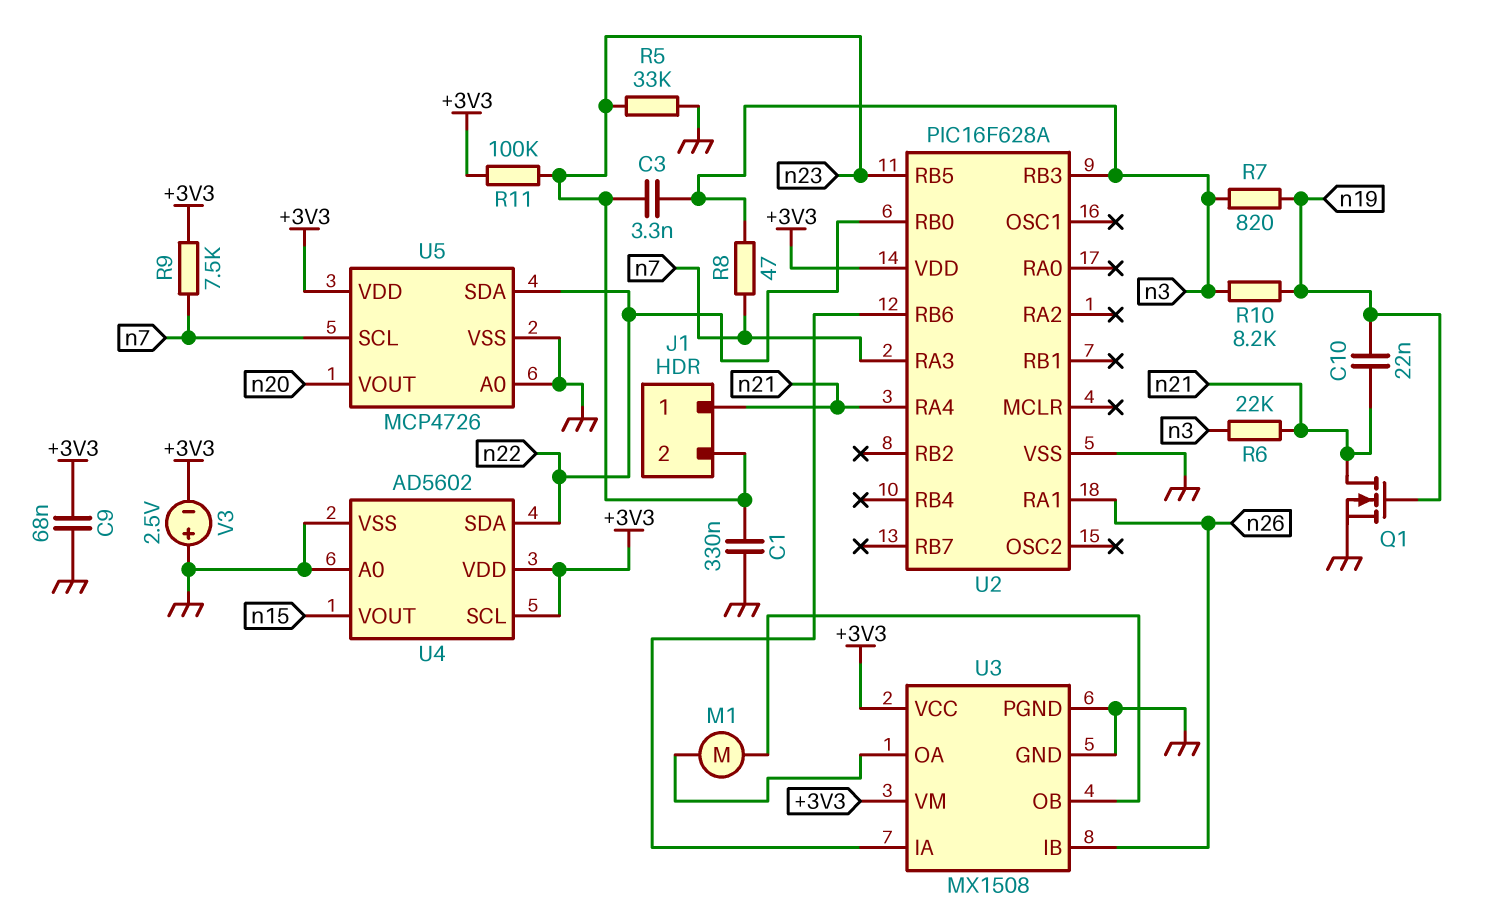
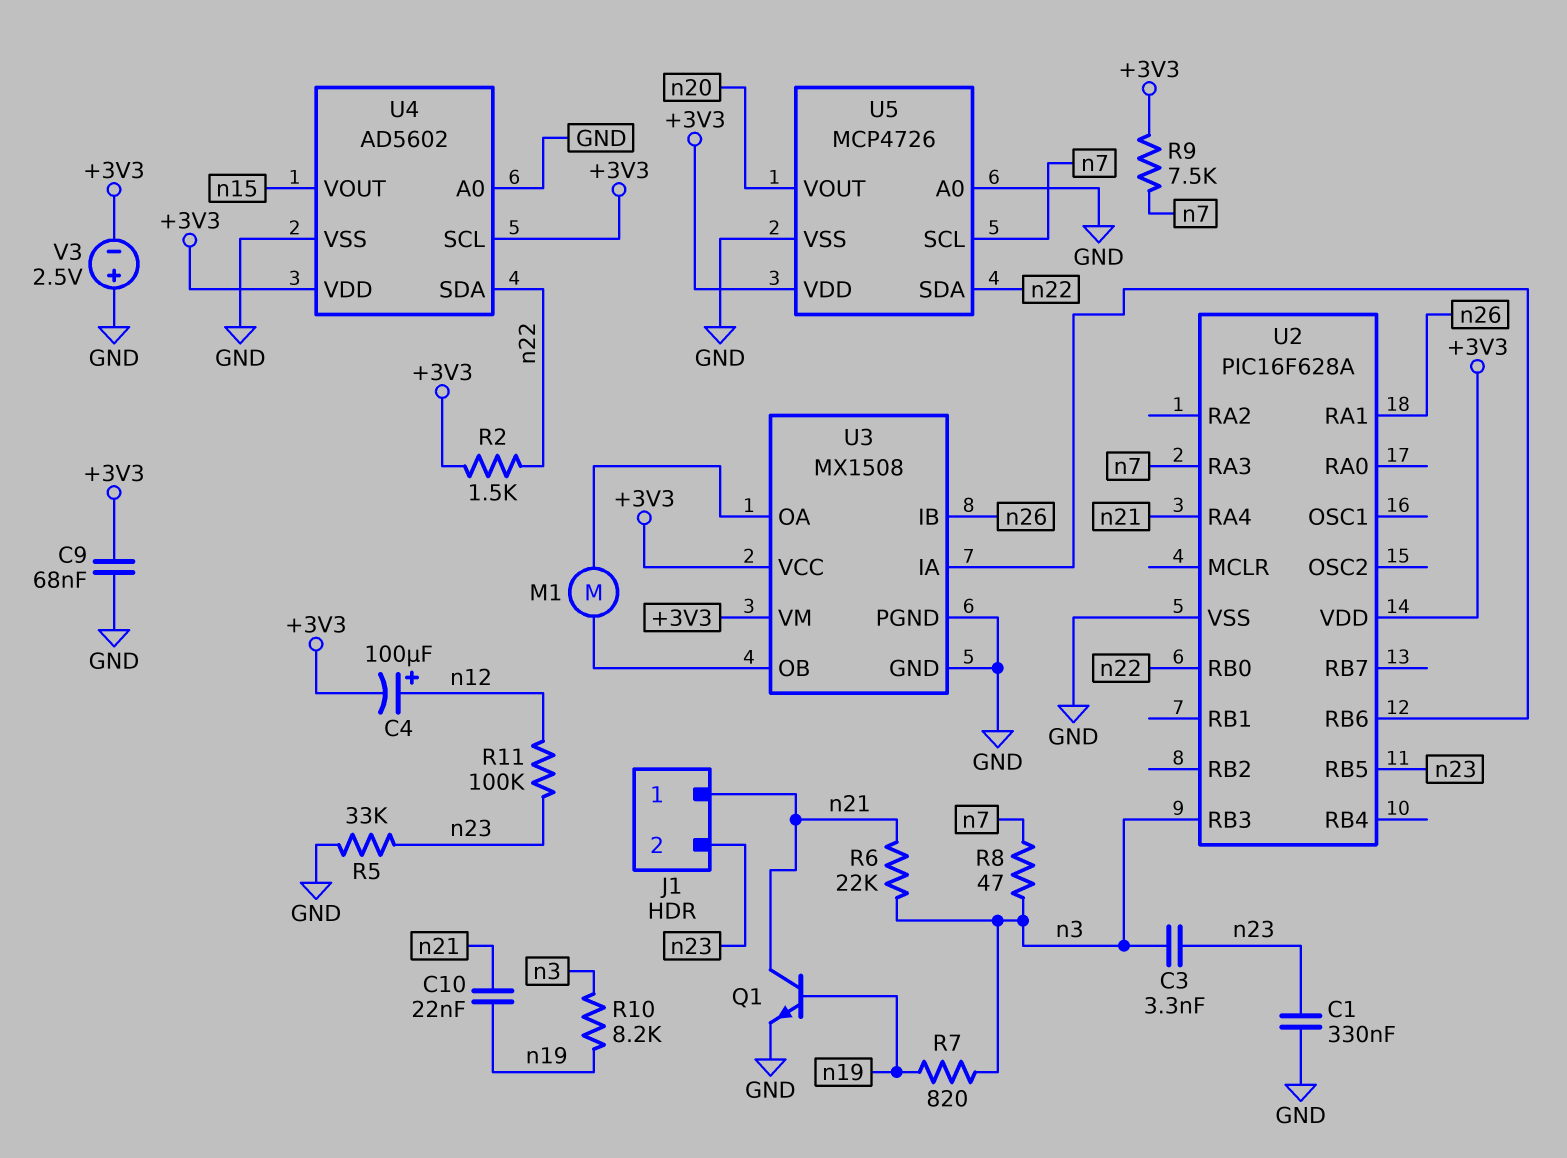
C4: none -> 100uF (plus n12, minus +3V3)
Q1: NMOS (G n19, D n21, S GND) -> NPN (B n19, C n21, E GND)
R2: none -> 1.5k (+3V3, n22)
R11: 100k (+3V3, n23) -> 100k (n12, n23)

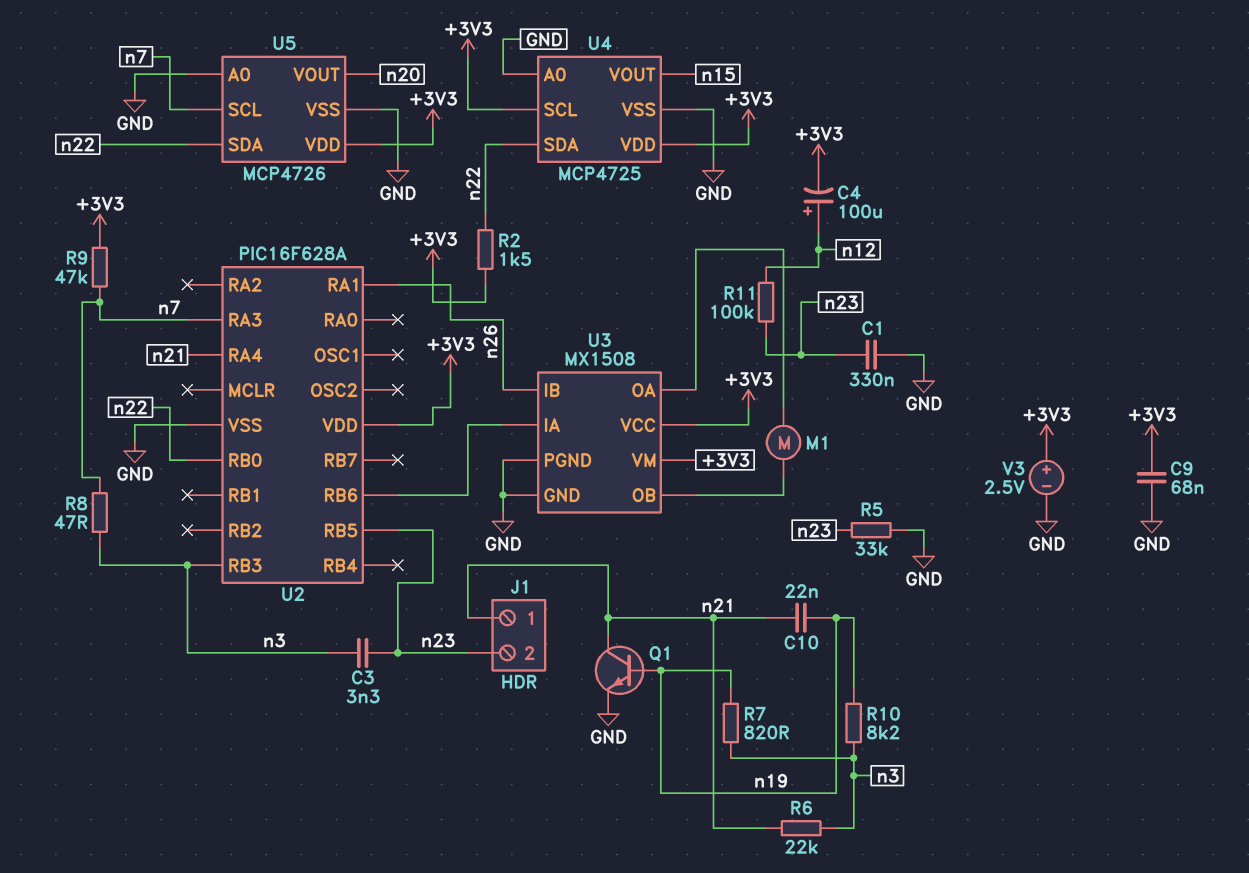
R9: 7.5k (+3V3, n7) -> 47k (+3V3, n7)
U4: AD5602 -> MCP4725
V3: 2.5V (plus GND, minus +3V3) -> 2.5V (plus +3V3, minus GND)

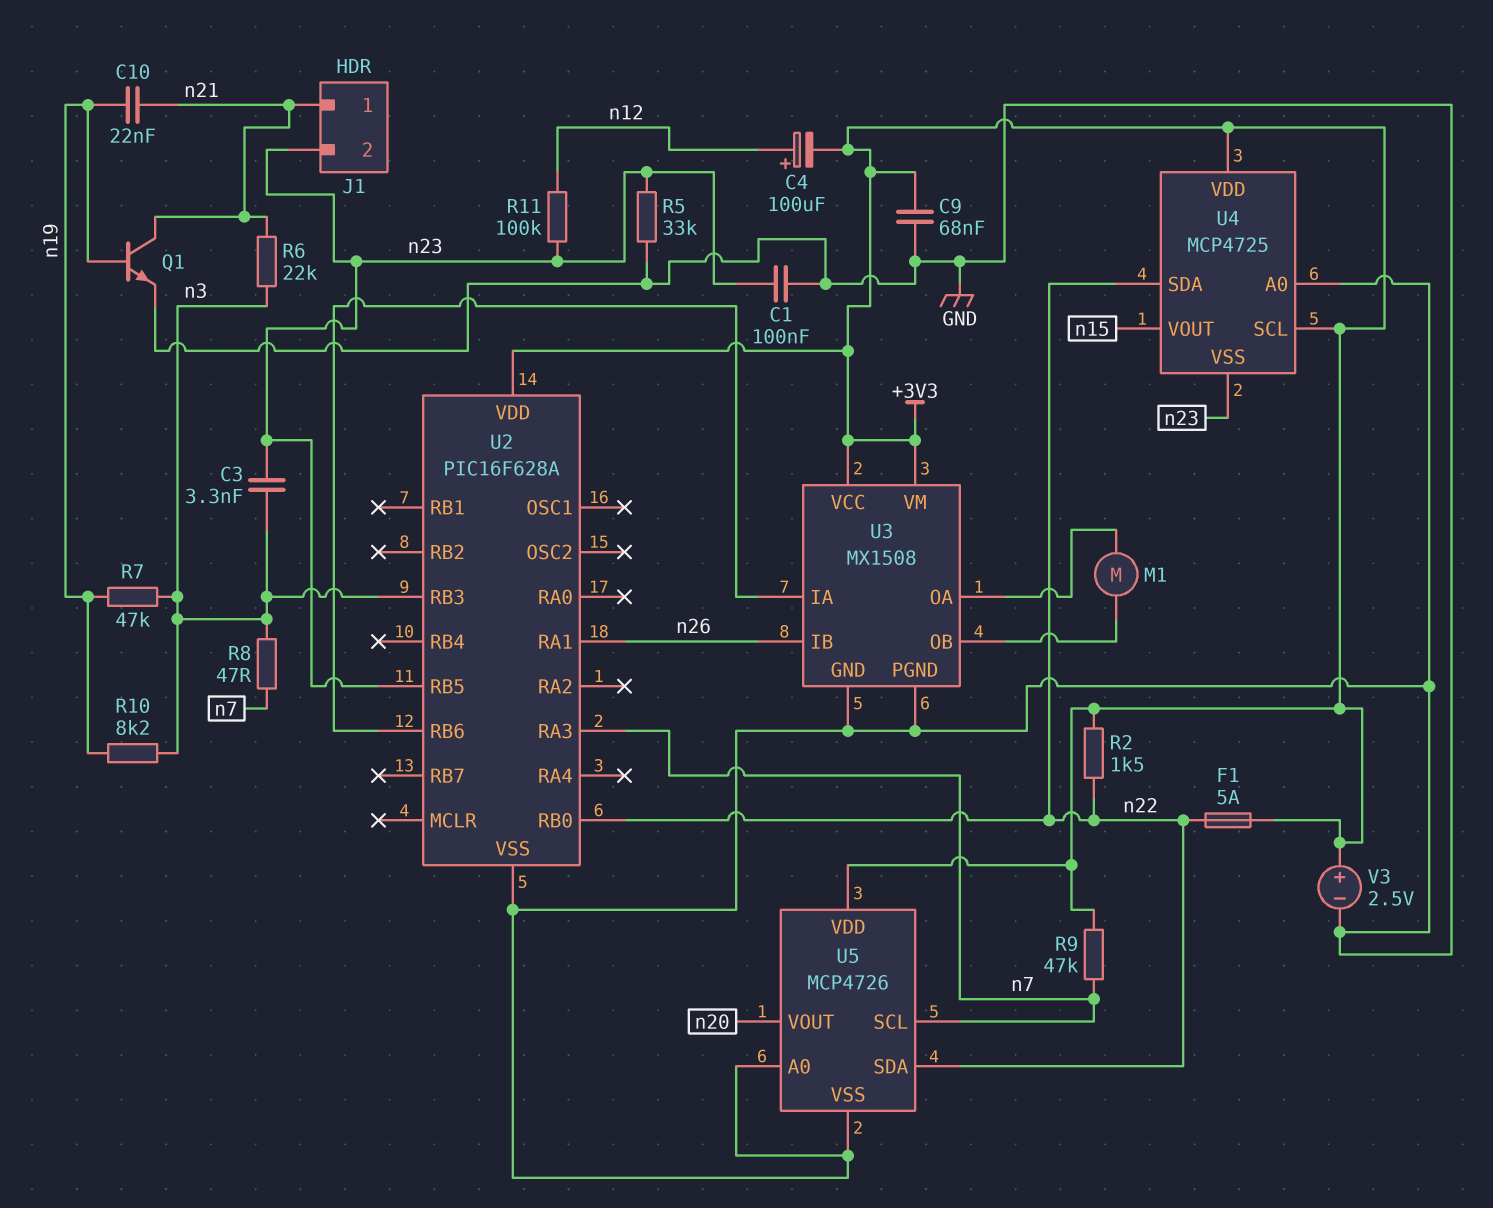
C1: 330nF (GND, n23) -> 100nF (GND, n23)
F1: none -> 5A (+3V3, n22)
R7: 820 (n3, n19) -> 47k (n3, n19)
U2 pin RA4: n21 -> none
U4 pin VSS: GND -> n23

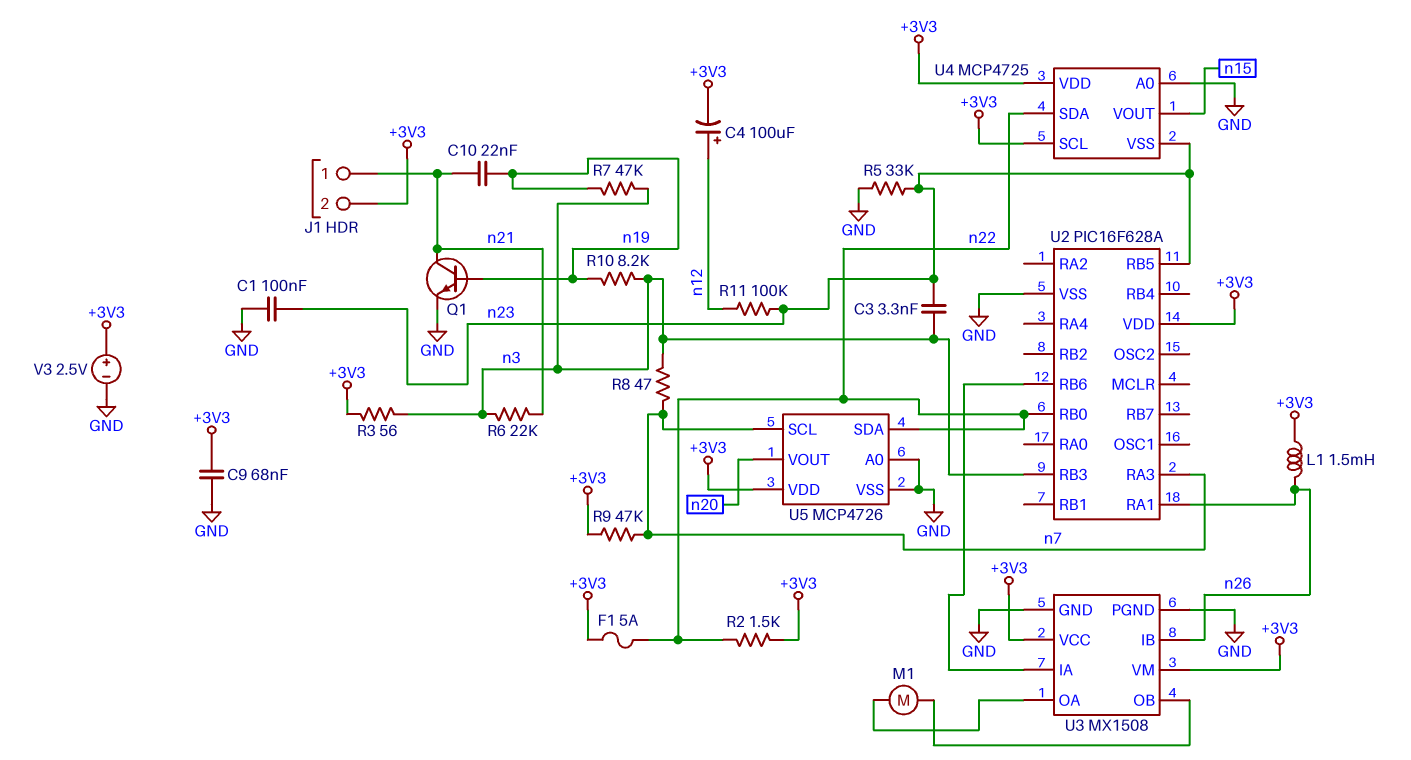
J1 pin 2: n23 -> +3V3
L1: none -> 1.5mH (+3V3, n26)
R3: none -> 56 (+3V3, n3)

